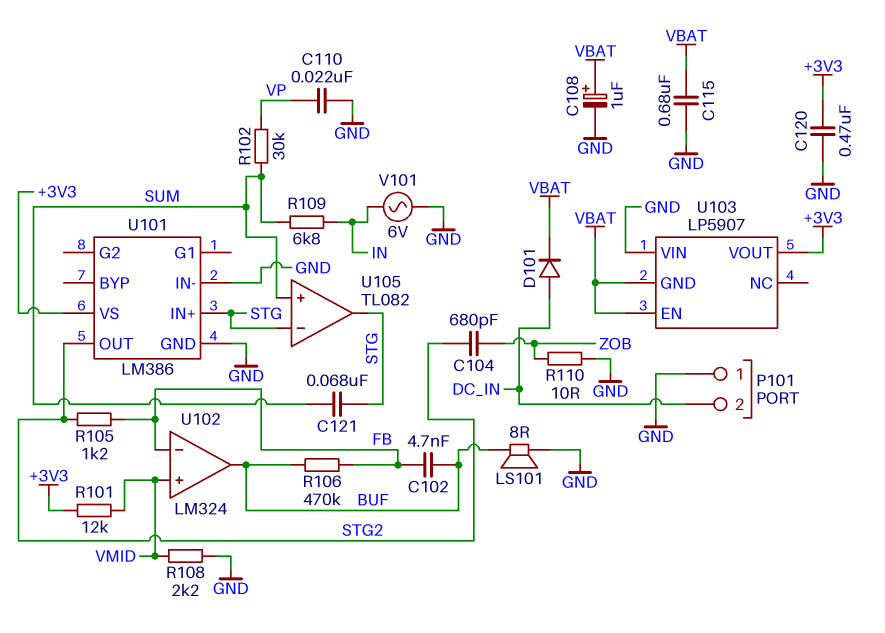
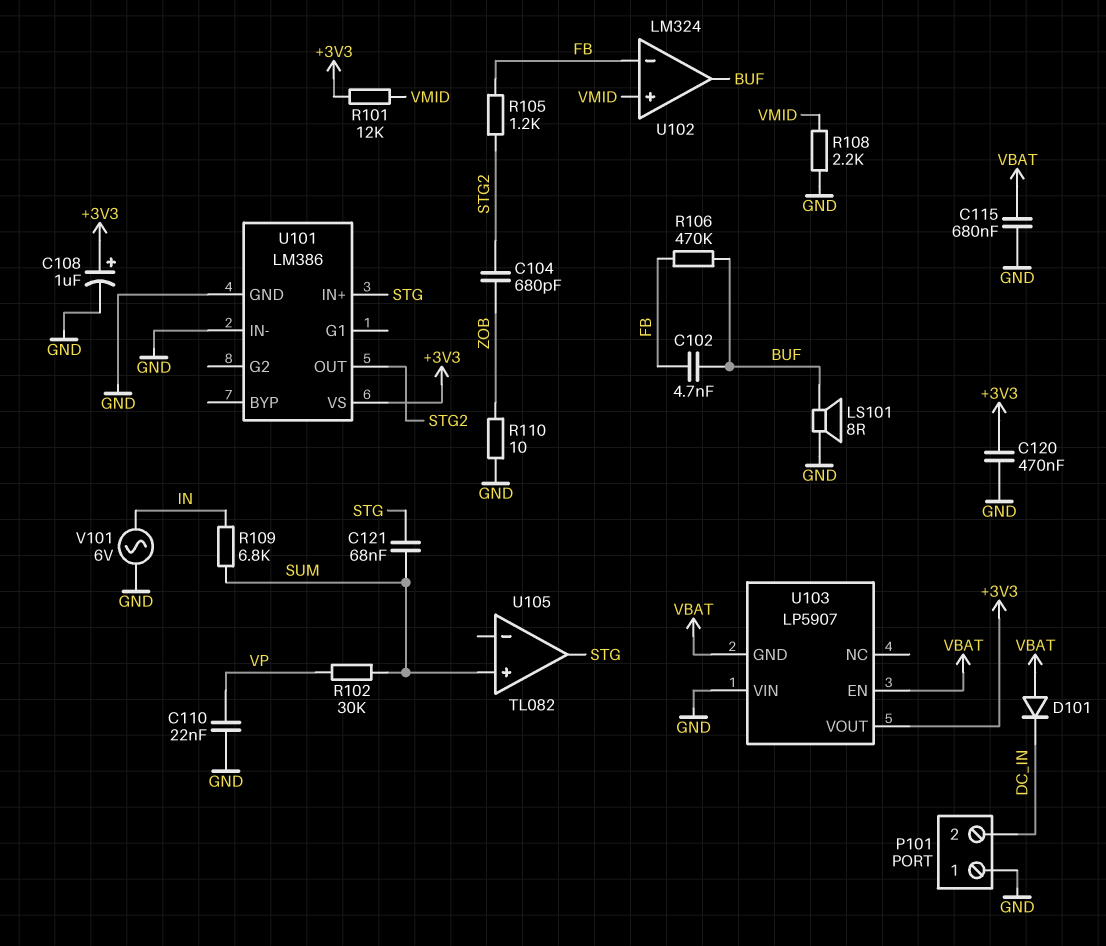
C108: 1uF (plus VBAT, minus GND) -> 1uF (plus +3V3, minus GND)
D101: diode (A DC_IN, K VBAT) -> diode (A VBAT, K DC_IN)
U105 pin in-: STG -> none

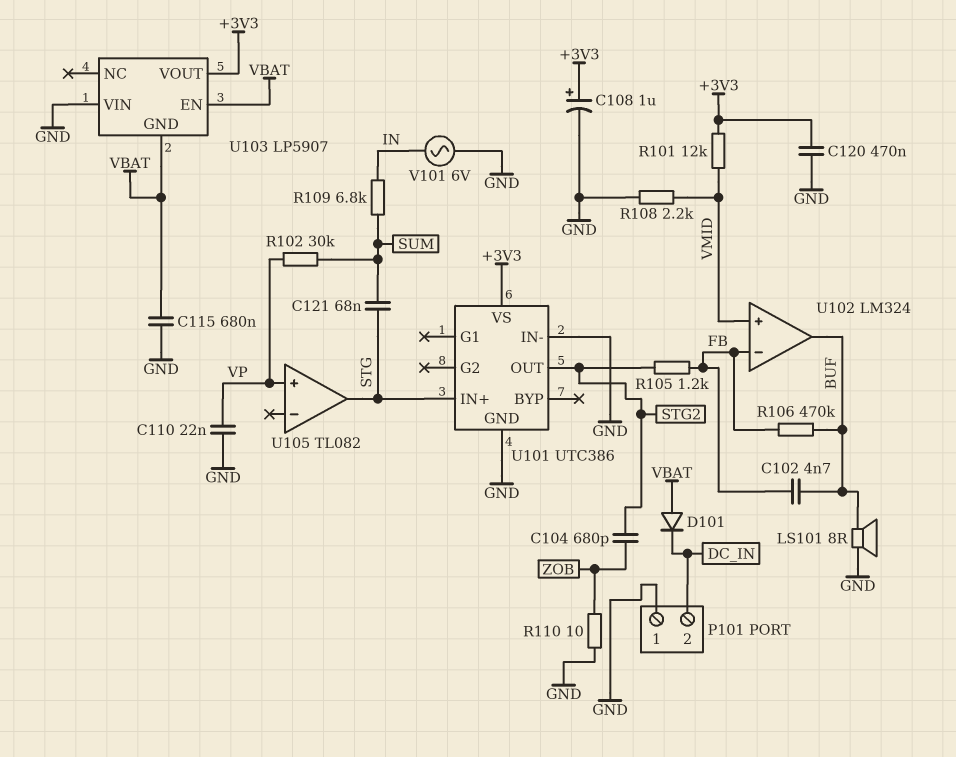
U101: LM386 -> UTC386
U105 pin in+: SUM -> VP

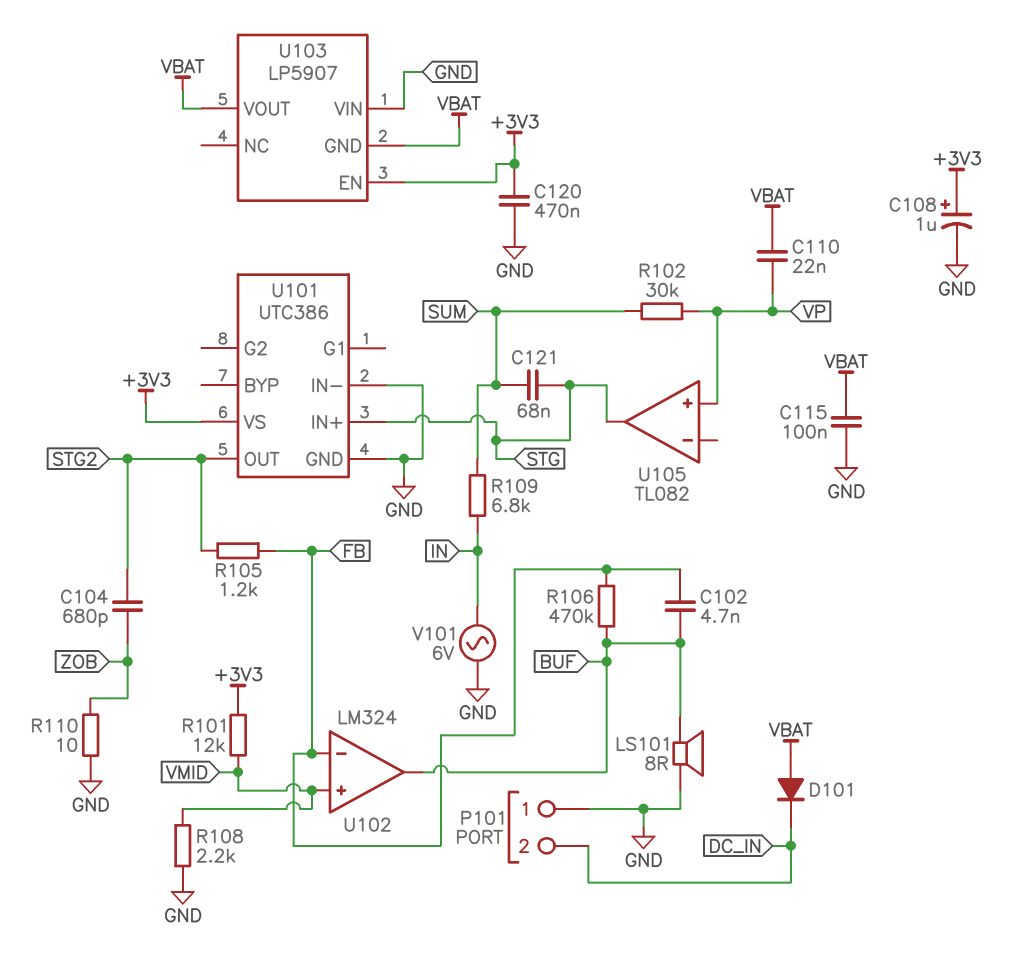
C110: 22nF (GND, VP) -> 22nF (VBAT, VP)
C115: 680nF (GND, VBAT) -> 100nF (GND, VBAT)
U103 pin EN: VBAT -> +3V3
U103 pin VOUT: +3V3 -> VBAT

